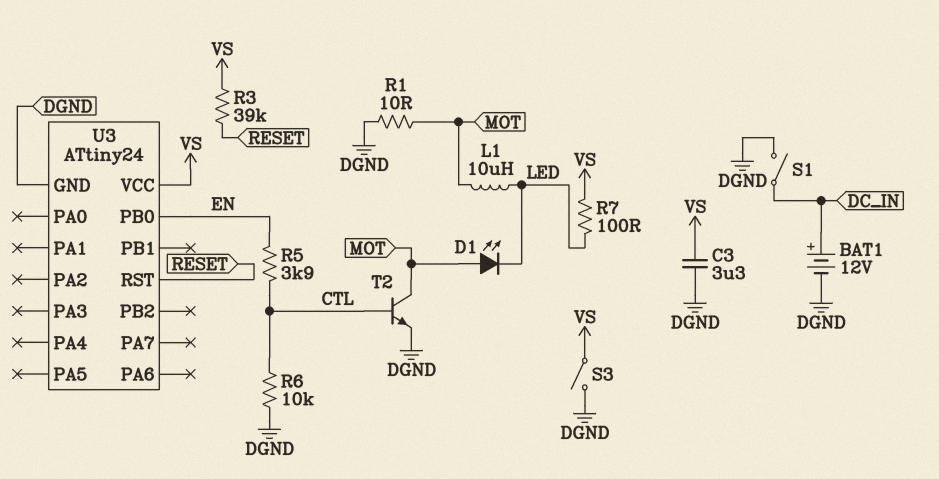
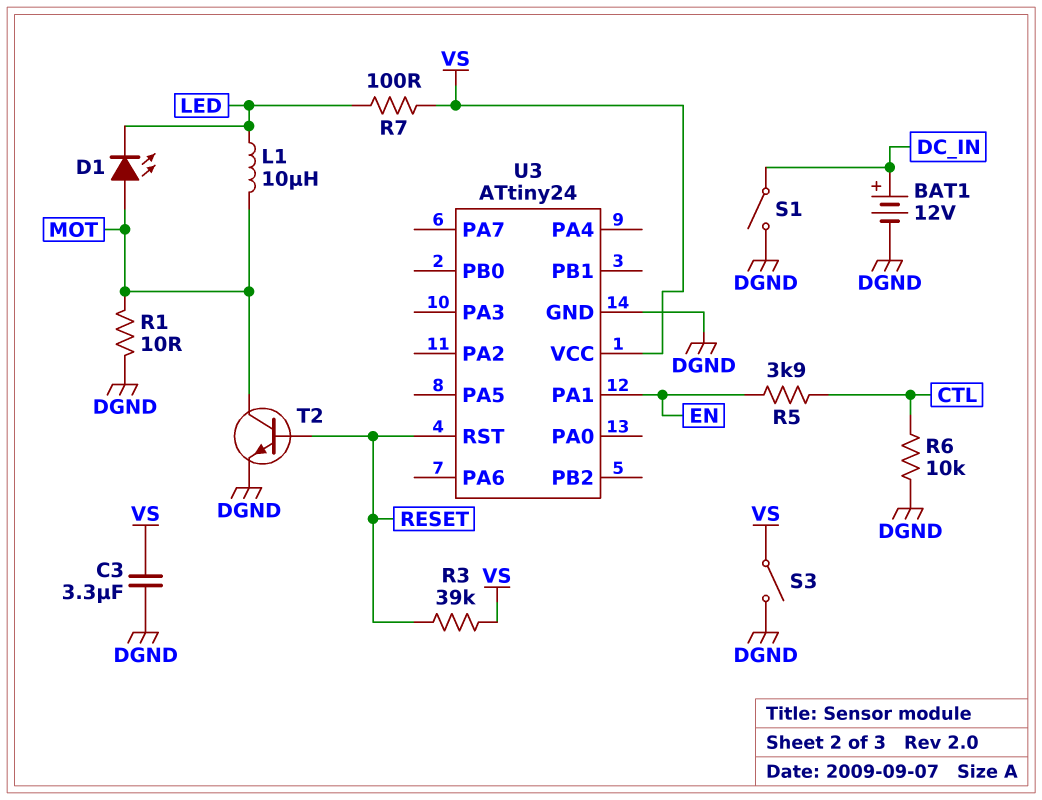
T2: NPN (B CTL, C MOT, E DGND) -> NPN (B RESET, C MOT, E DGND)
U3 pin PA1: none -> EN
U3 pin PB0: EN -> none

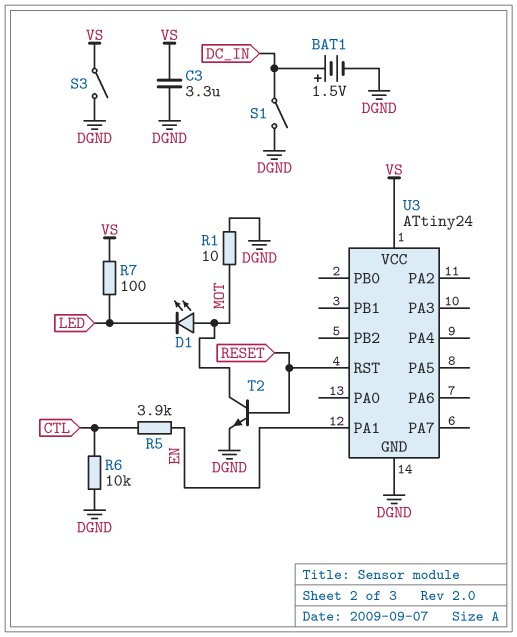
BAT1: 12V (plus DC_IN, minus DGND) -> 1.5V (plus DC_IN, minus DGND)
L1: 10uH (LED, MOT) -> none
R3: 39k (RESET, VS) -> none

